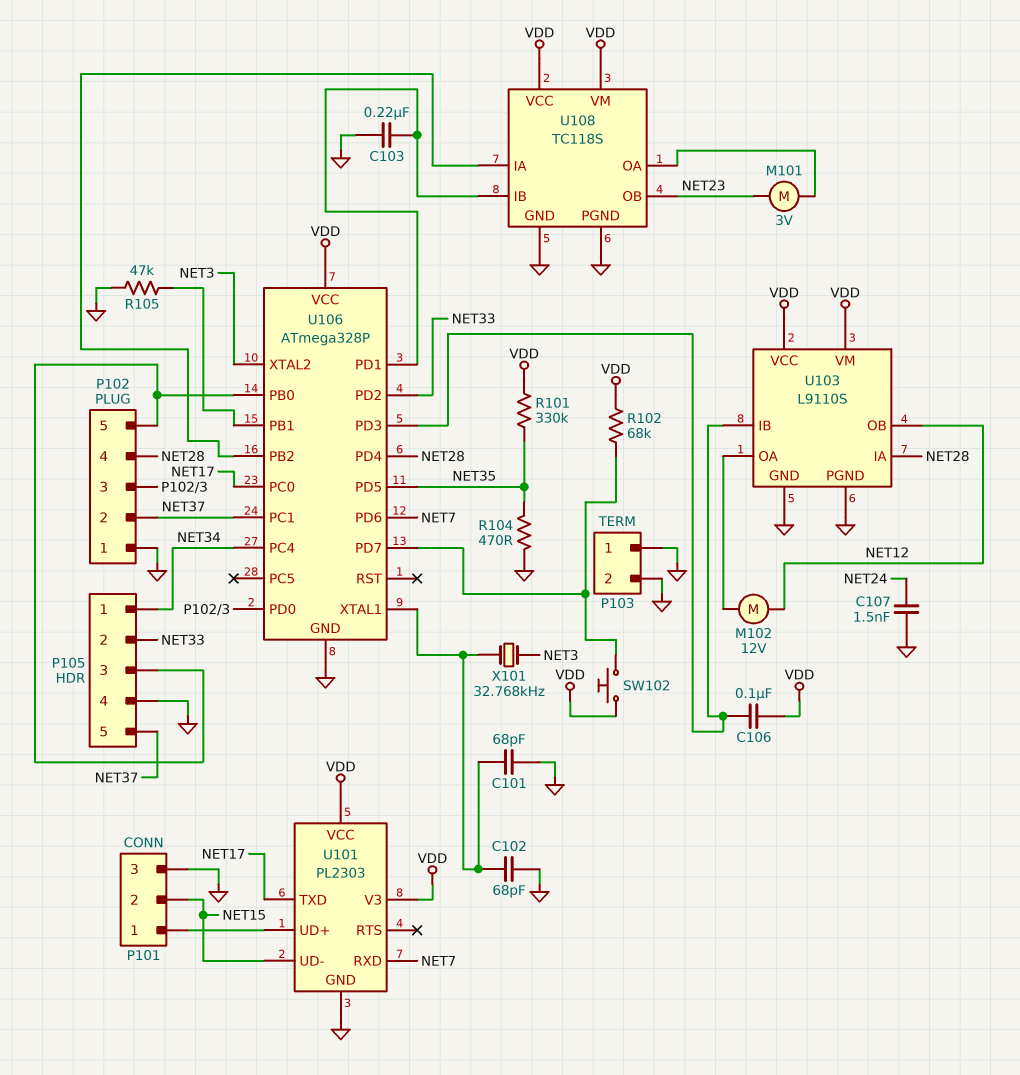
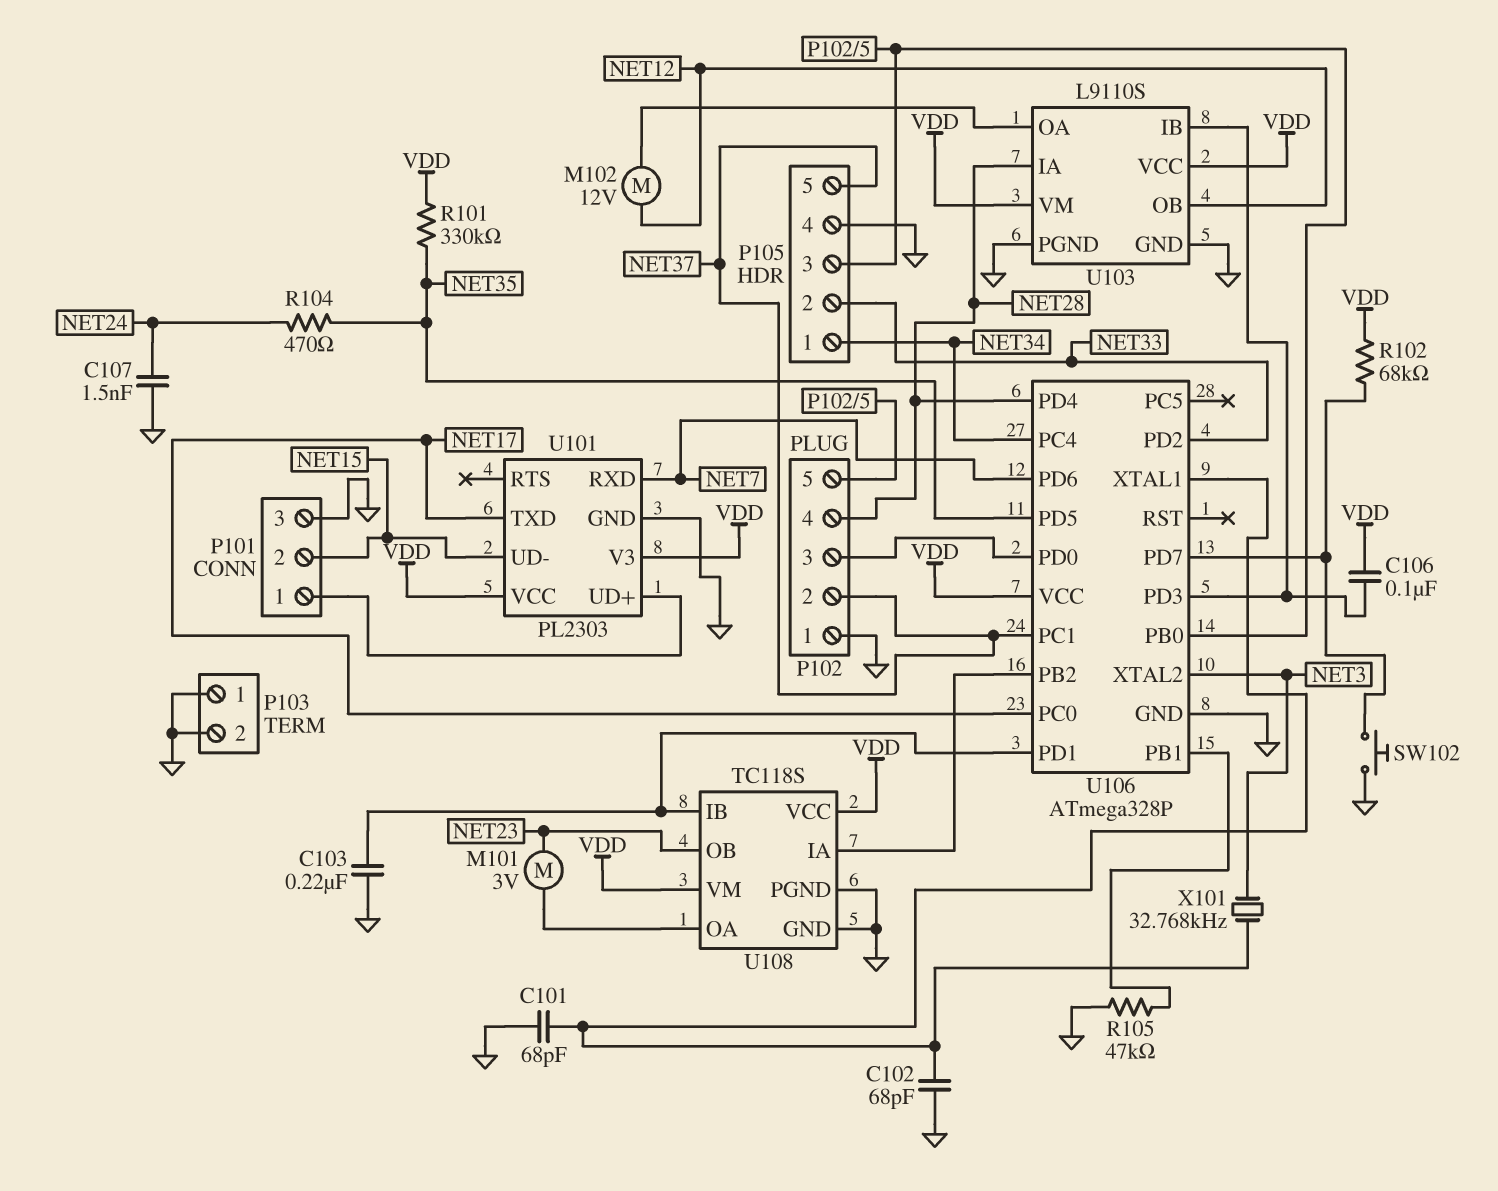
R104: 470 (GND, NET35) -> 470 (NET24, NET35)
SW102: button (U106/PD7, VDD) -> button (GND, U106/PD7)

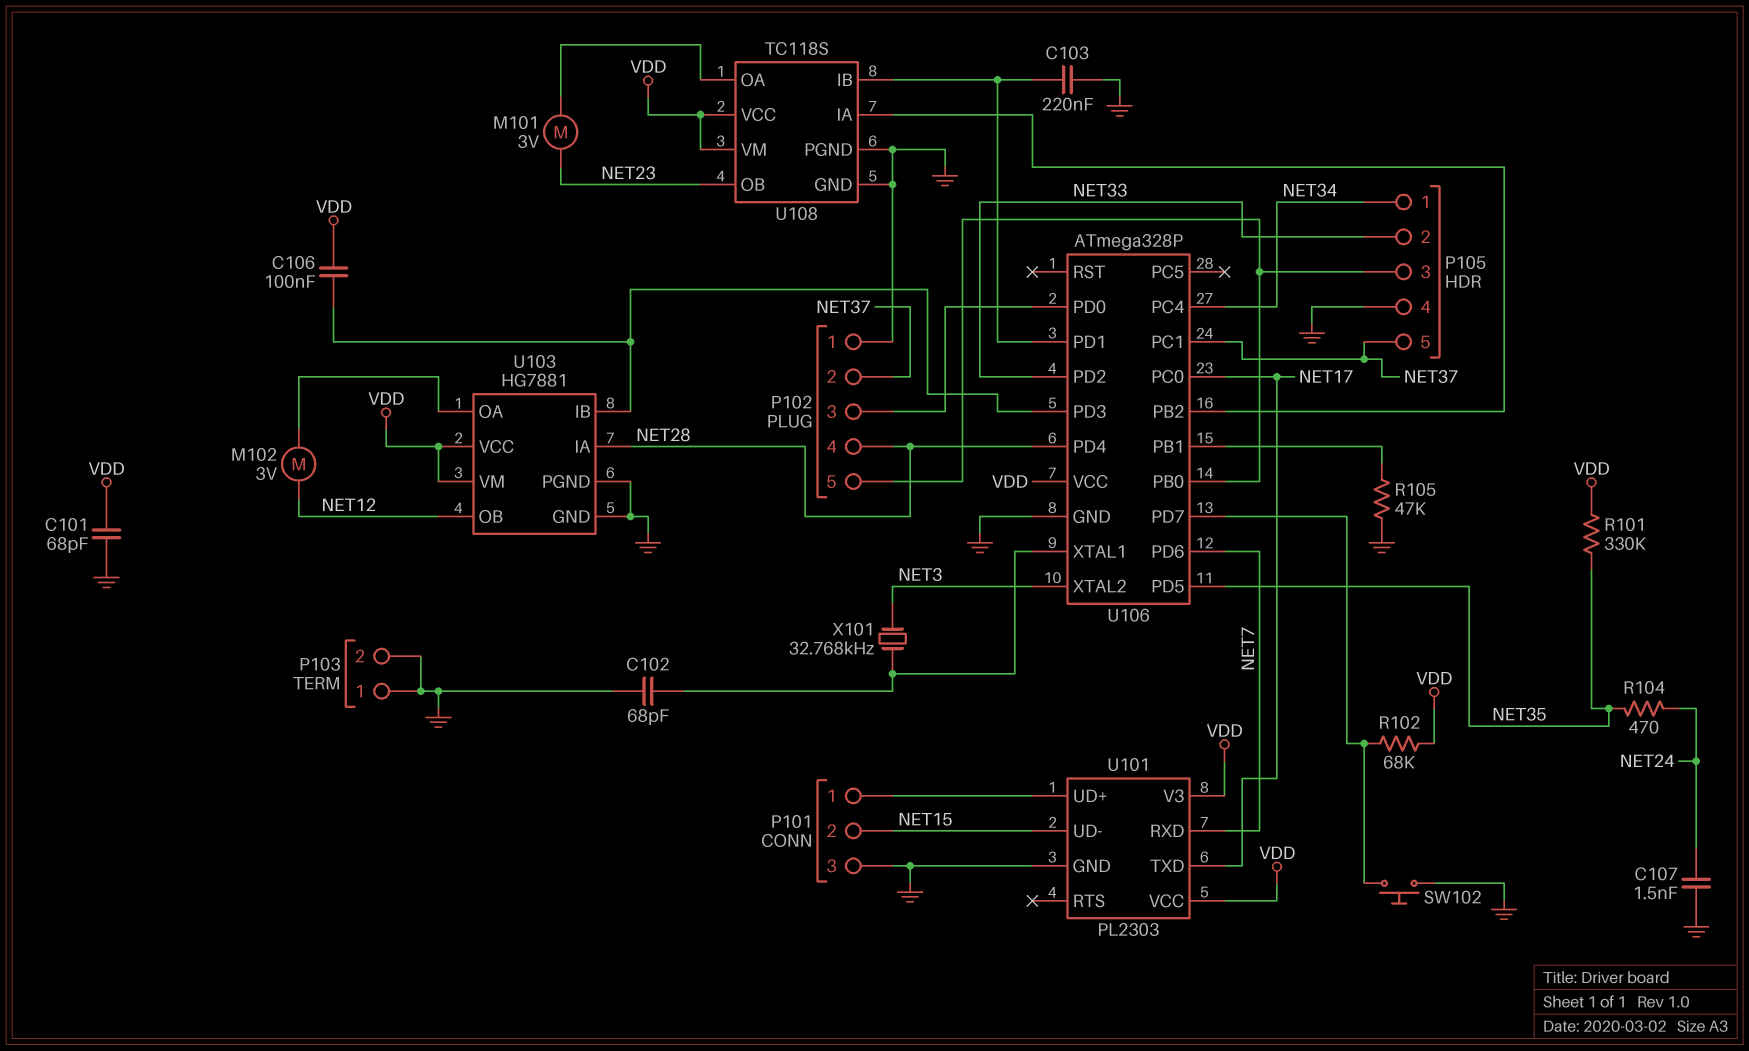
C101: 68pF (GND, U106/XTAL1) -> 68pF (GND, VDD)
M102: motor 12V (NET12, U103/OA) -> motor 3V (NET12, U103/OA)
U103: L9110S -> HG7881

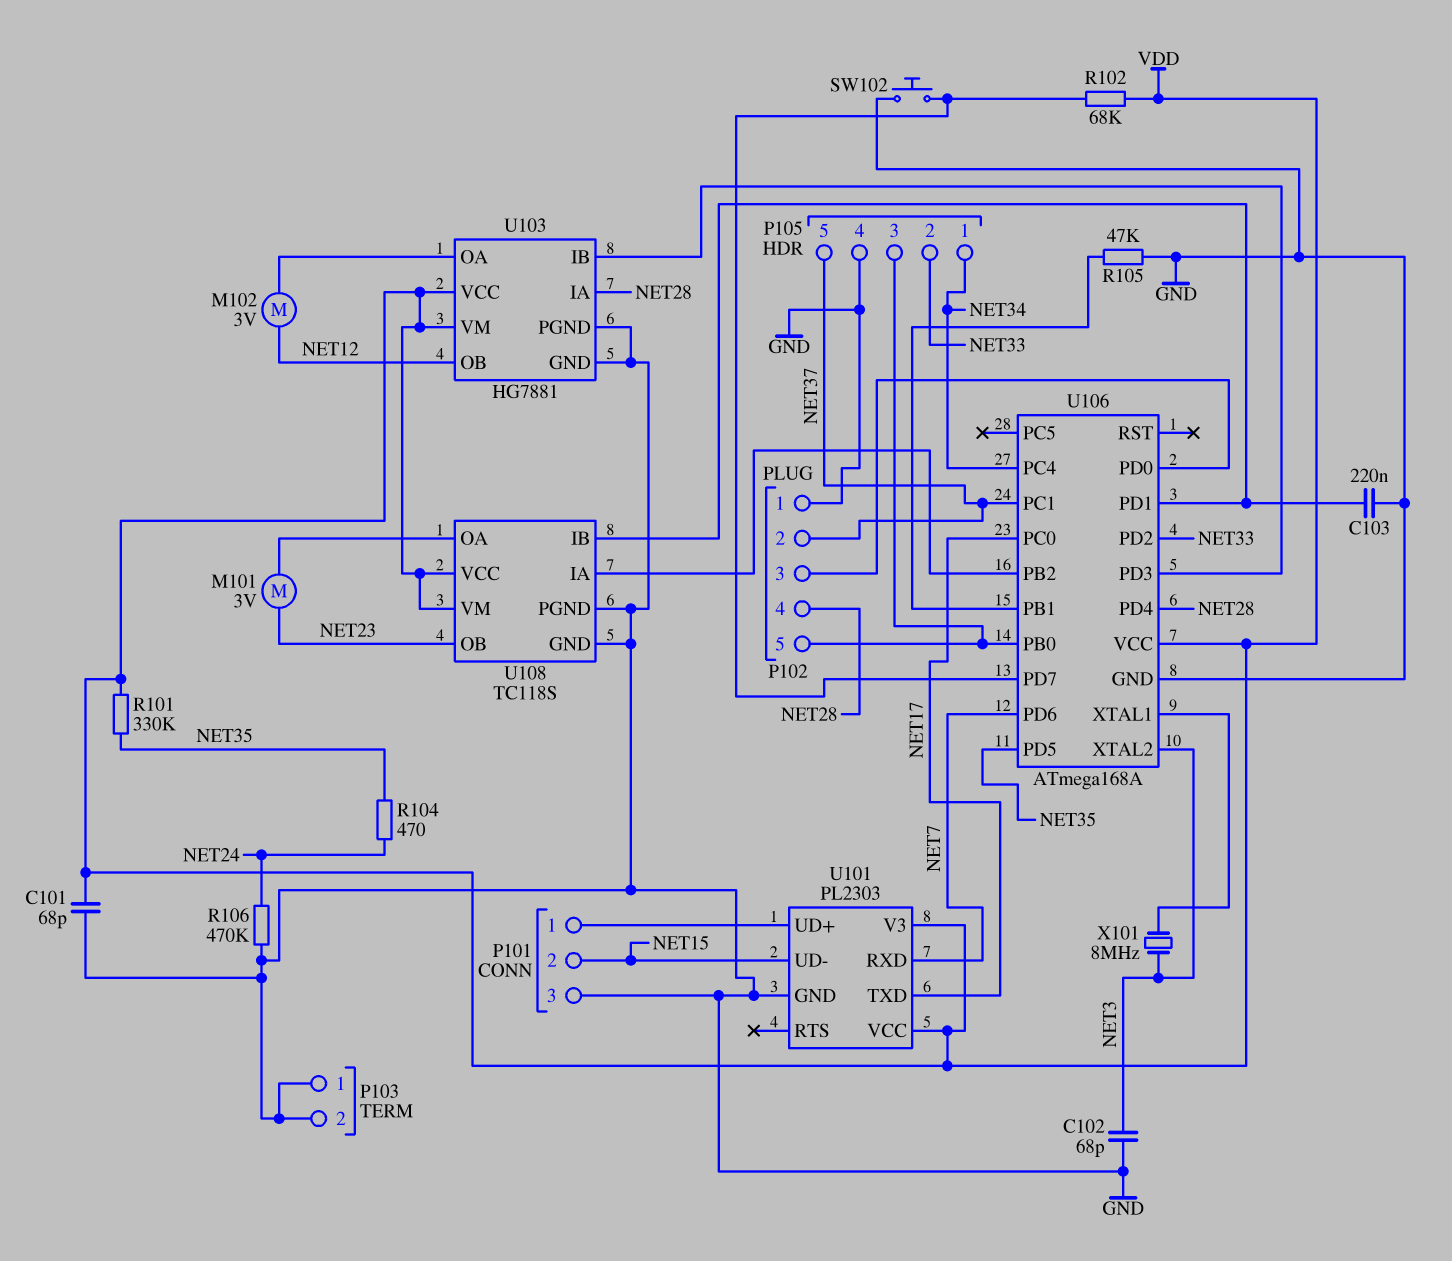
C102: 68pF (GND, U106/XTAL1) -> 68pF (GND, NET3)
C106: 100nF (U103/IB, VDD) -> none
C107: 1.5nF (GND, NET24) -> none
R106: none -> 470k (GND, NET24)
U106: ATmega328P -> ATmega168A
X101: 32.768kHz (NET3, U106/XTAL1) -> 8MHz (NET3, U106/XTAL1)

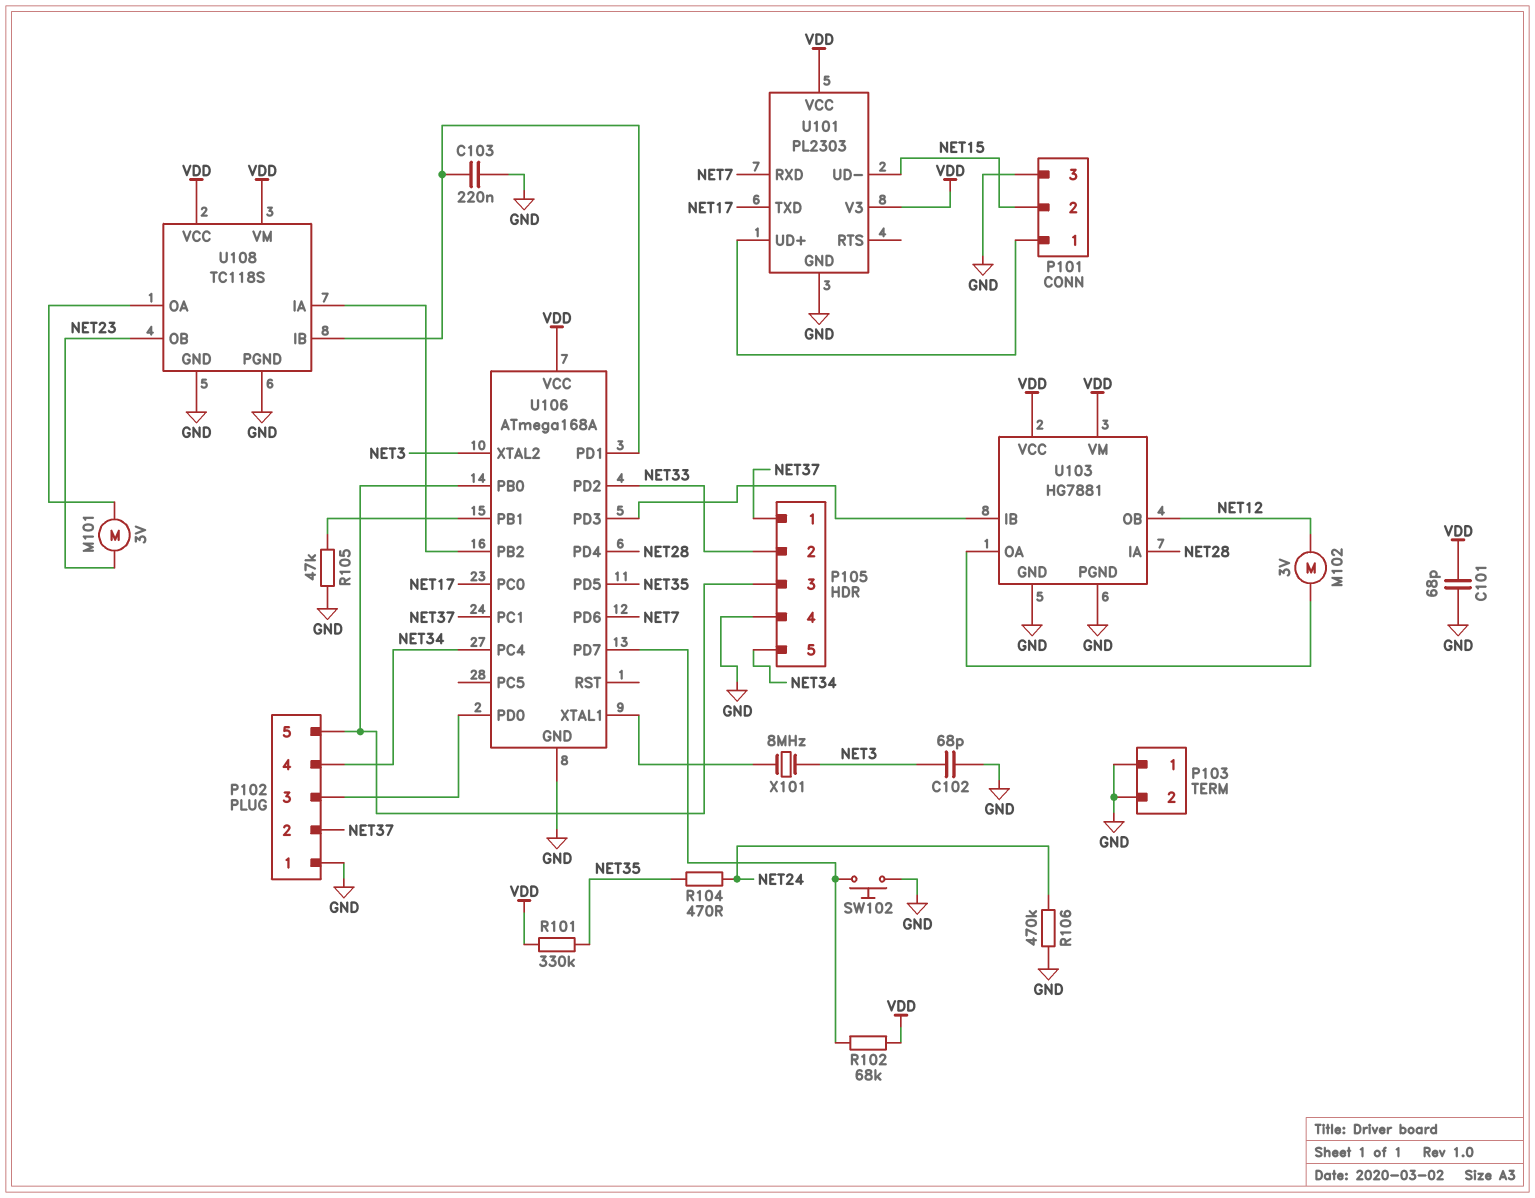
P102 pin 4: NET28 -> NET34
P105 pin 1: NET34 -> NET37
P105 pin 5: NET37 -> NET34

